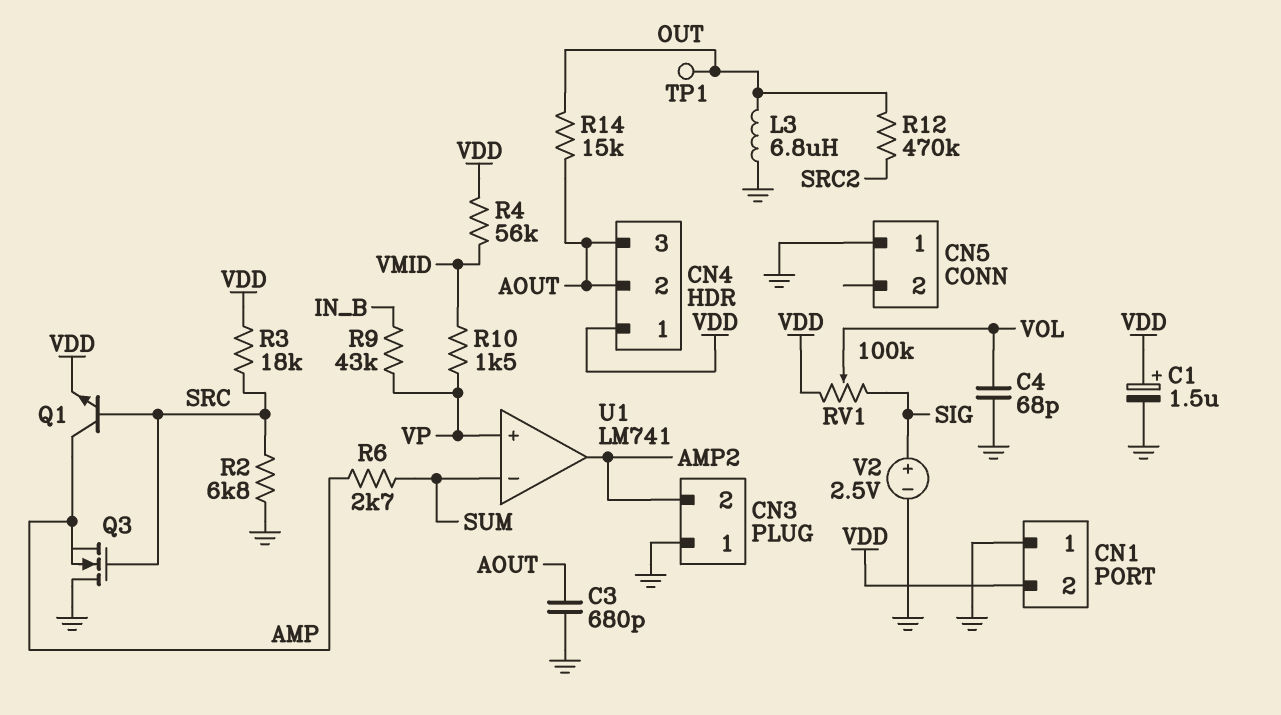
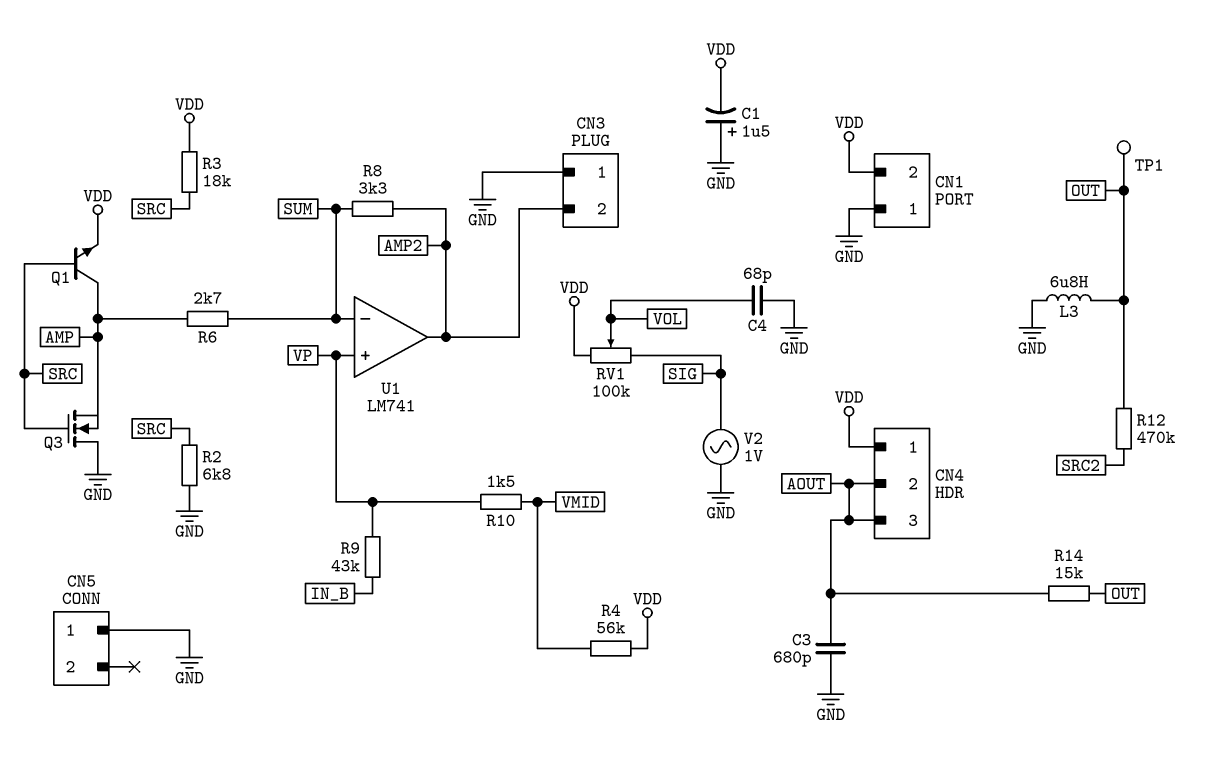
C1: 1.5uF (plus VDD, minus GND) -> 1.5uF (plus GND, minus VDD)
R8: none -> 3.3k (AMP2, SUM)
V2: 2.5V (plus SIG, minus GND) -> AC 1V (GND, SIG)

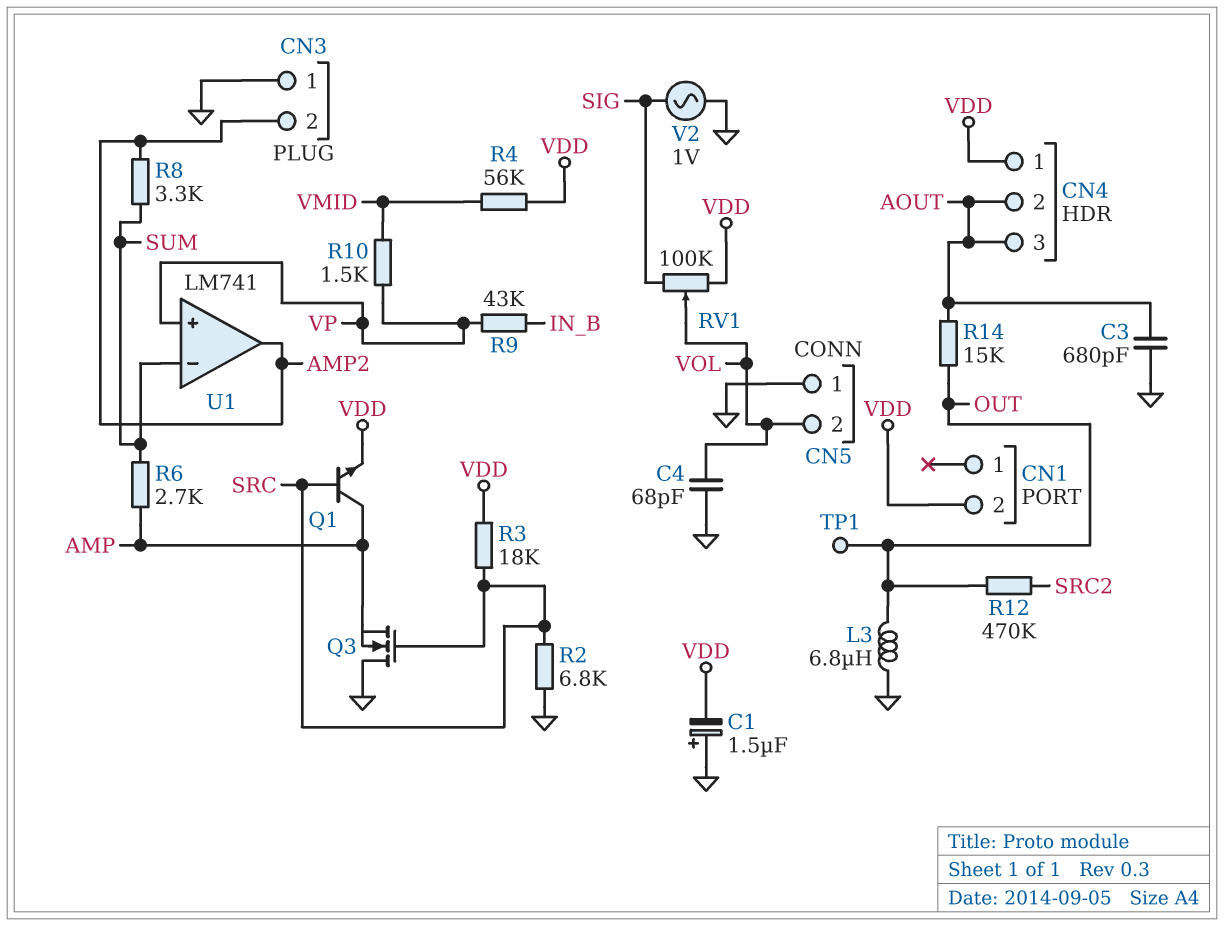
CN1 pin 1: GND -> none
CN5 pin 2: none -> VOL

